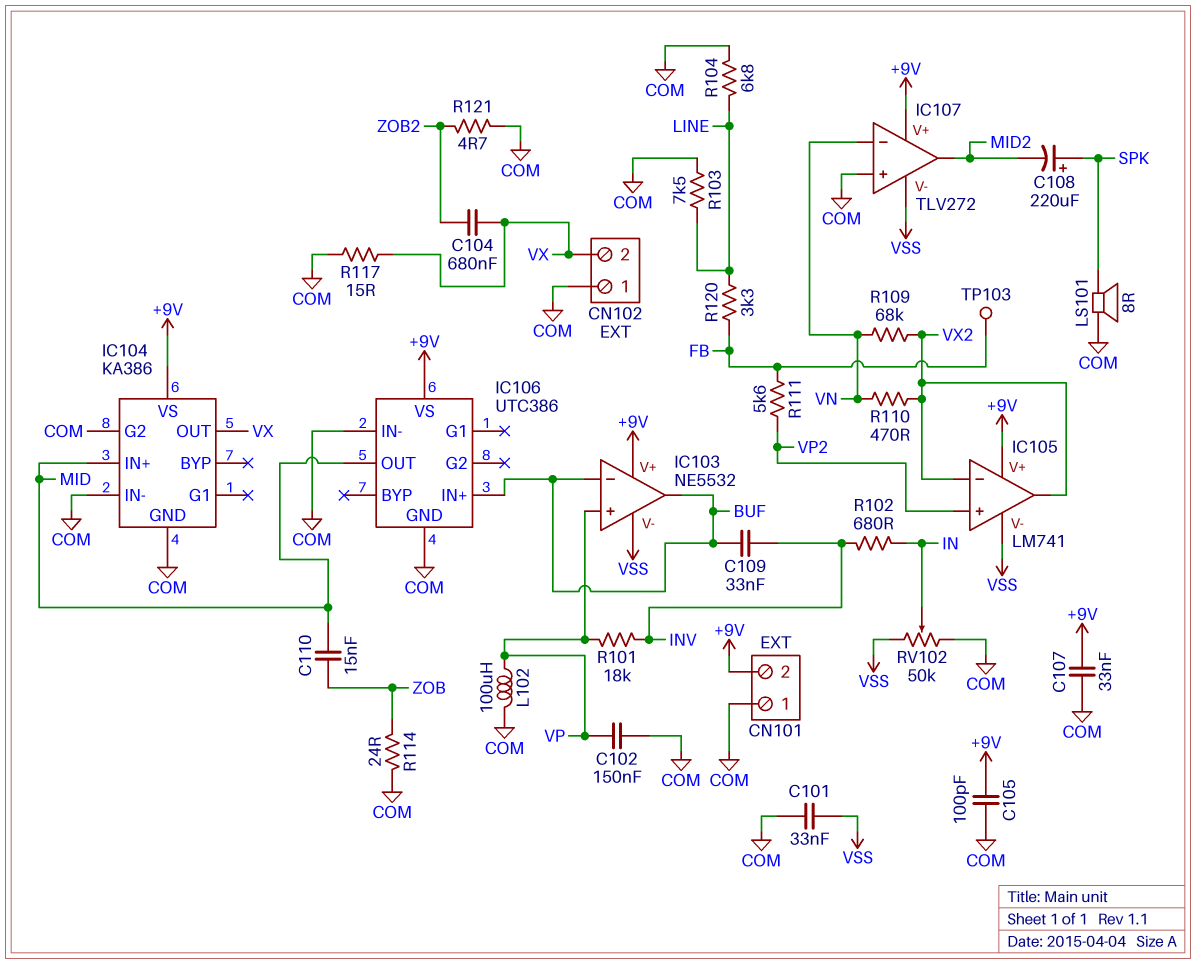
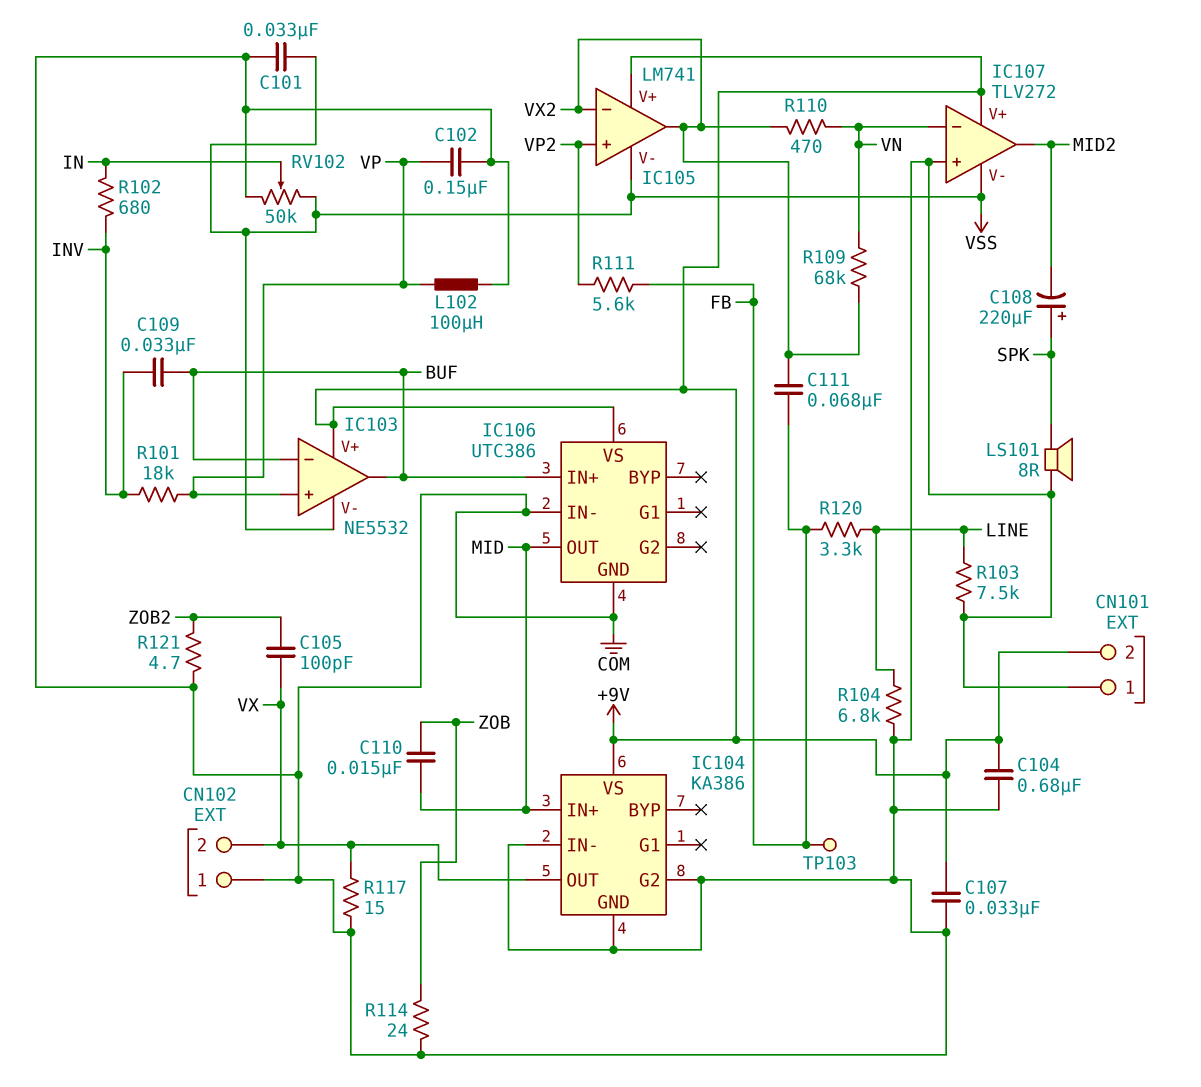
C104: 680nF (VX, ZOB2) -> 680nF (+9V, COM)
C105: 100pF (+9V, COM) -> 100pF (VX, ZOB2)
C111: none -> 68nF (FB, VX2)

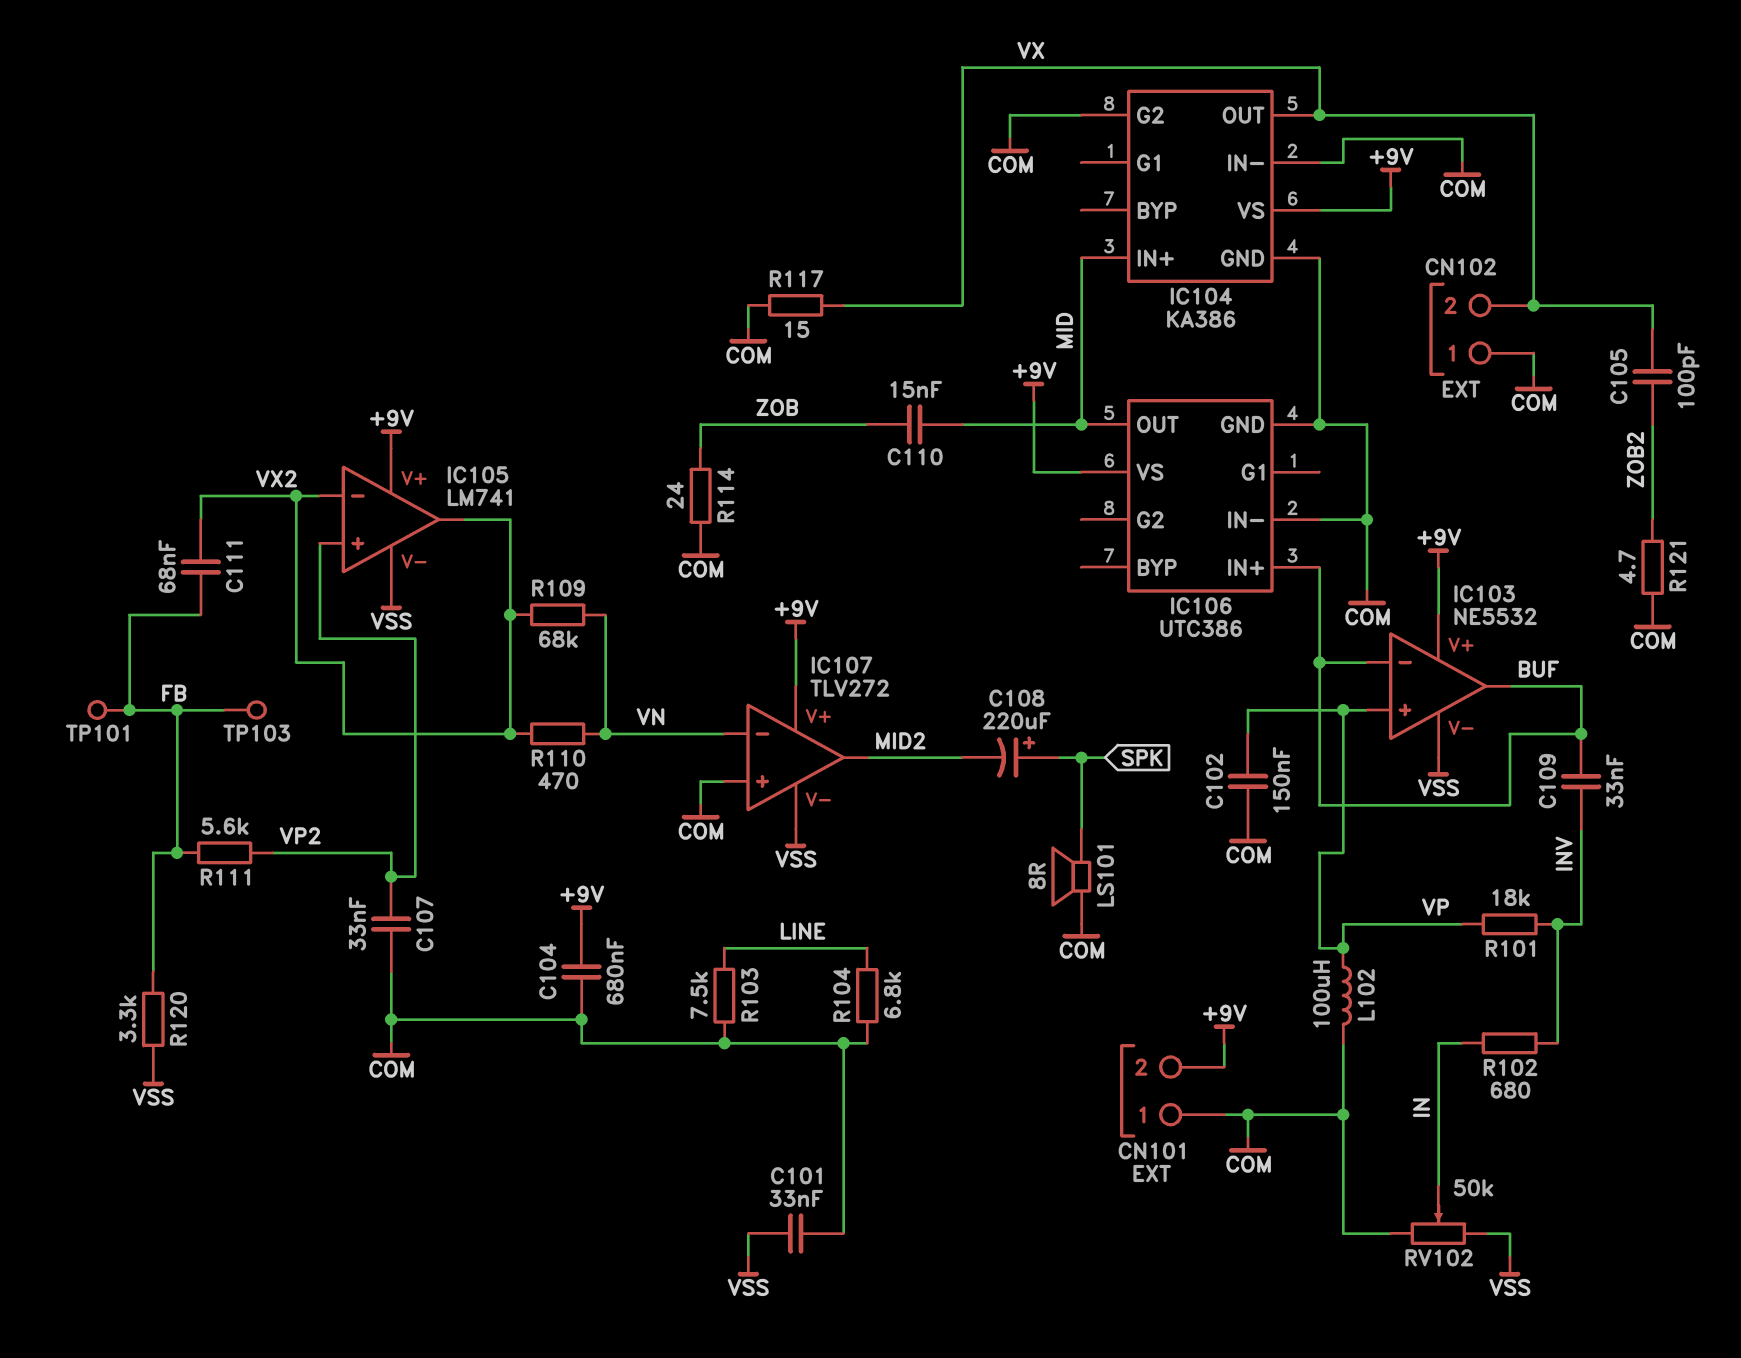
C107: 33nF (+9V, COM) -> 33nF (COM, VP2)
R120: 3.3k (FB, LINE) -> 3.3k (FB, VSS)
TP101: none -> test point (FB)

